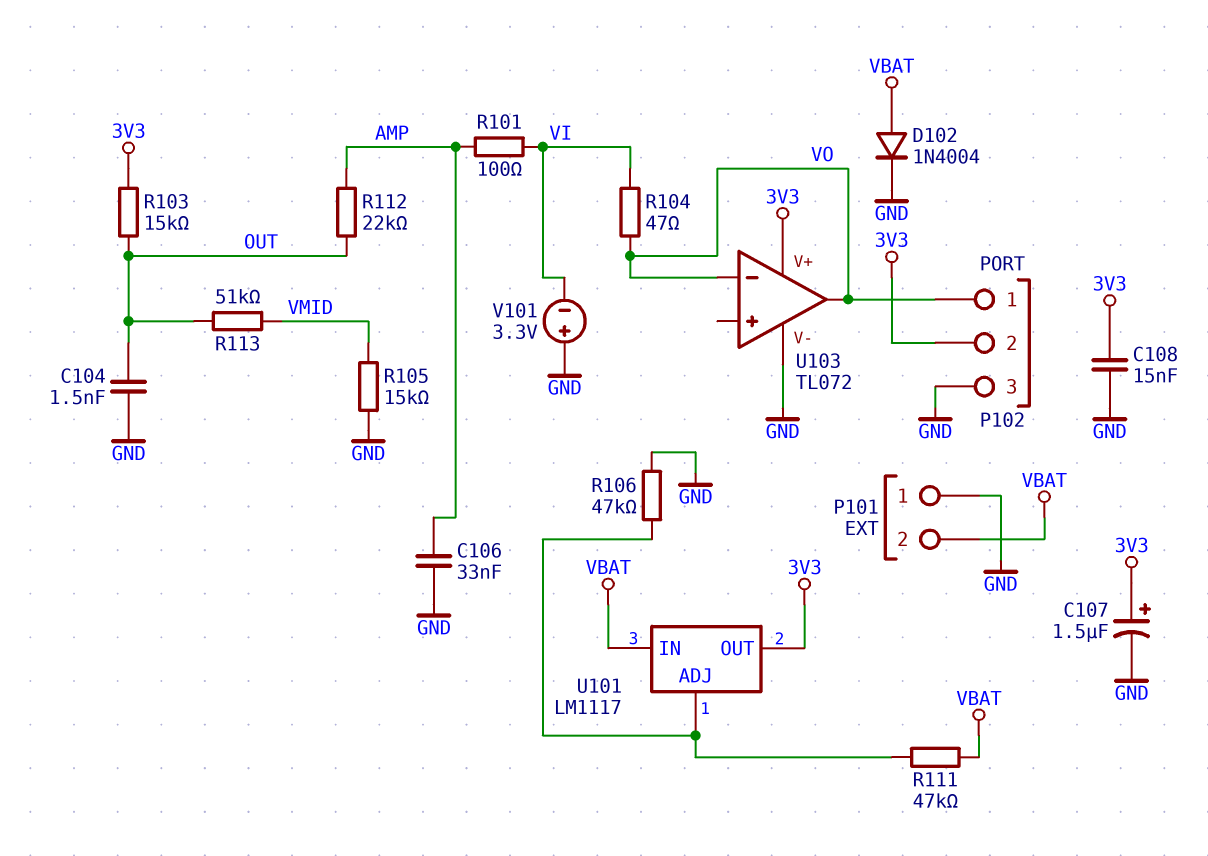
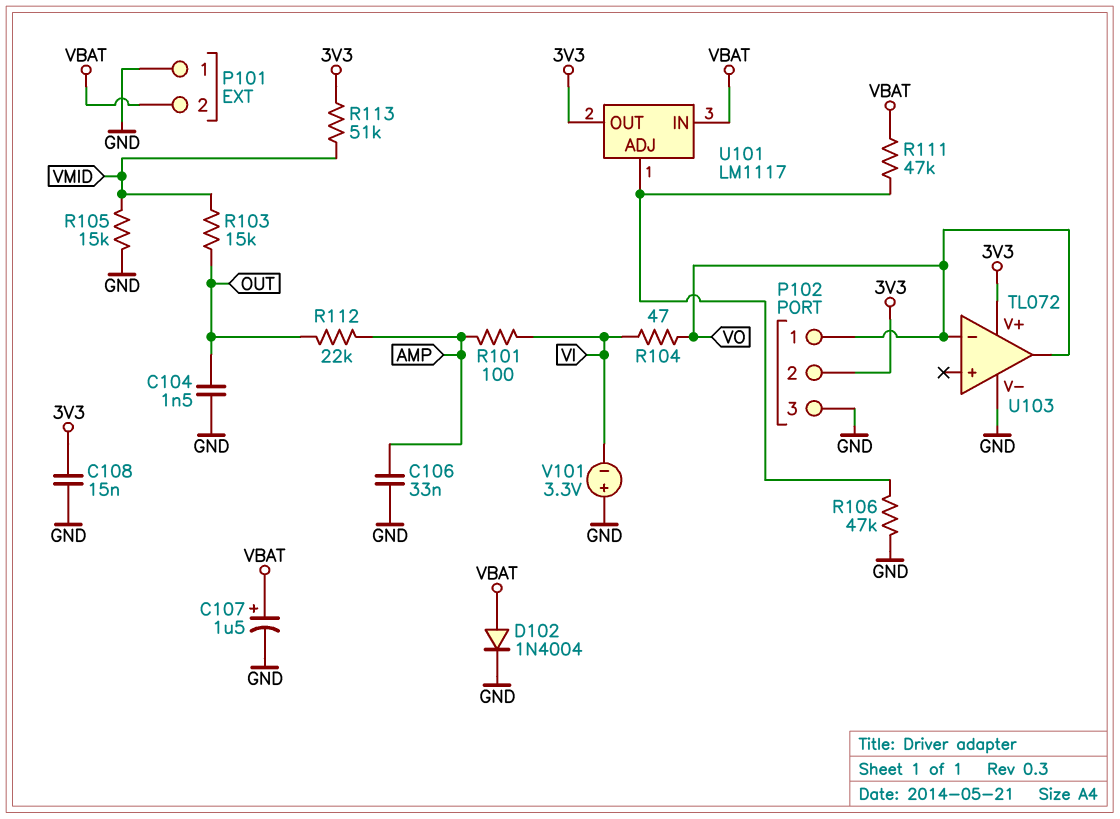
C107: 1.5uF (plus 3V3, minus GND) -> 1.5uF (plus VBAT, minus GND)
R103: 15k (3V3, OUT) -> 15k (OUT, VMID)
R113: 51k (OUT, VMID) -> 51k (3V3, VMID)

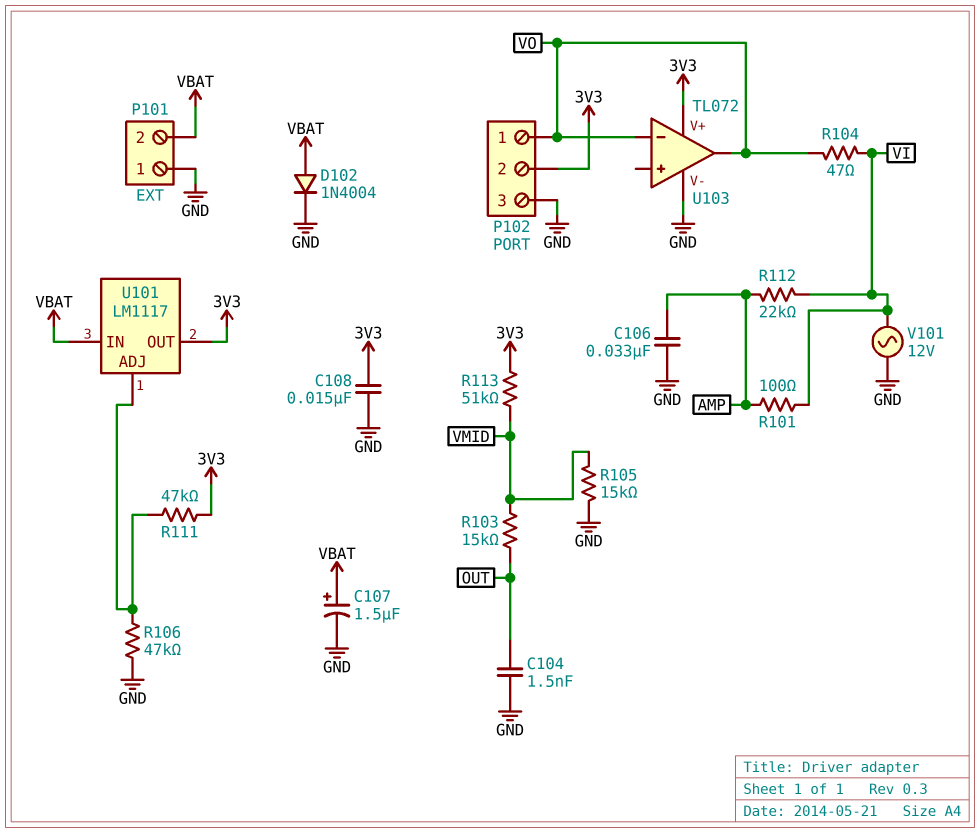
R111: 47k (U101/ADJ, VBAT) -> 47k (3V3, U101/ADJ)
R112: 22k (AMP, OUT) -> 22k (AMP, VI)
V101: 3.3V (plus GND, minus VI) -> AC 12V (GND, VI)

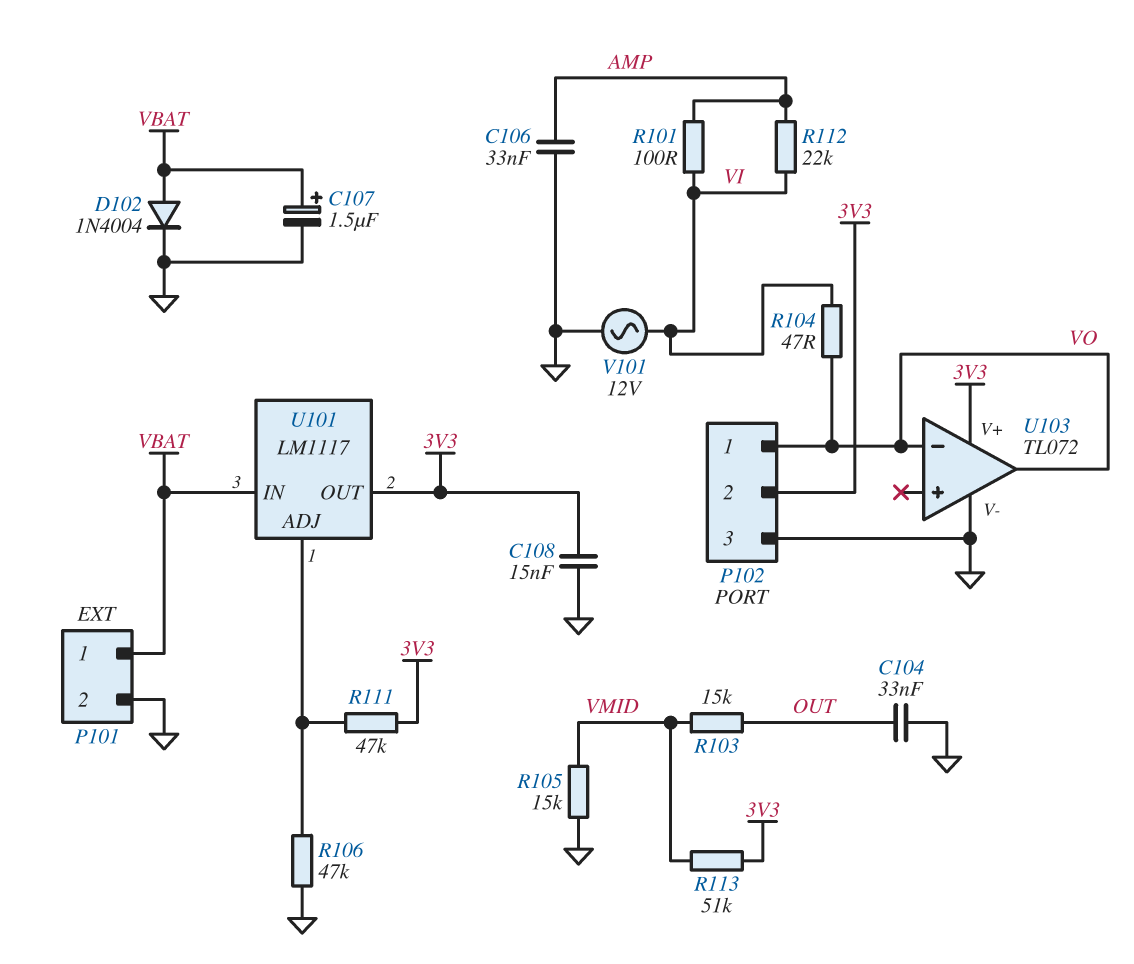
C104: 1.5nF (GND, OUT) -> 33nF (GND, OUT)
P101 pin 1: GND -> VBAT
P101 pin 2: VBAT -> GND

